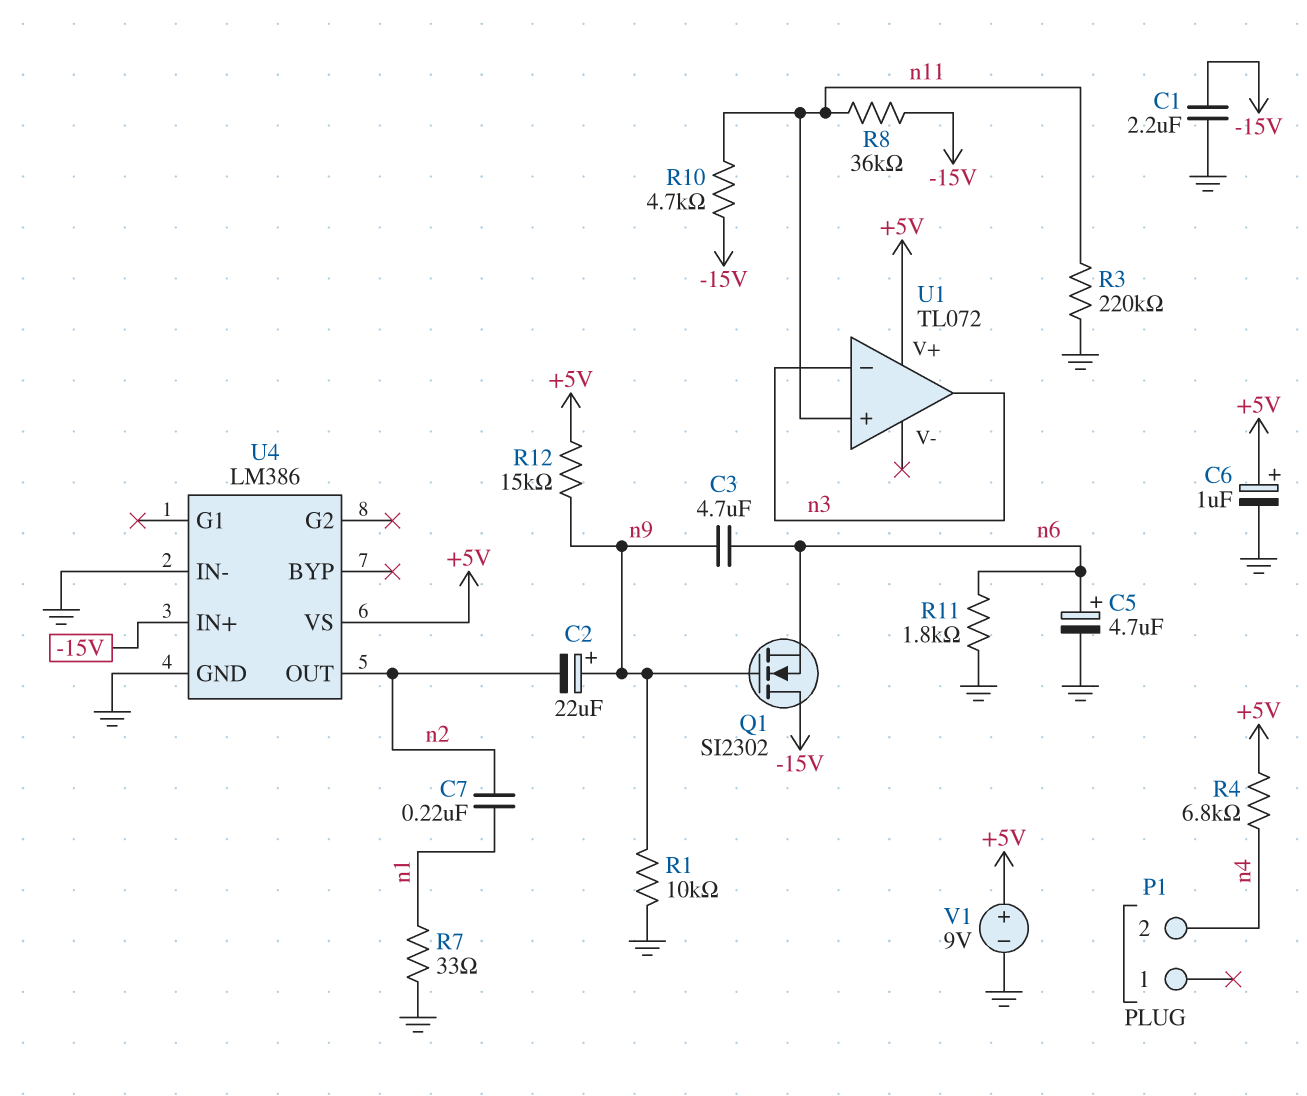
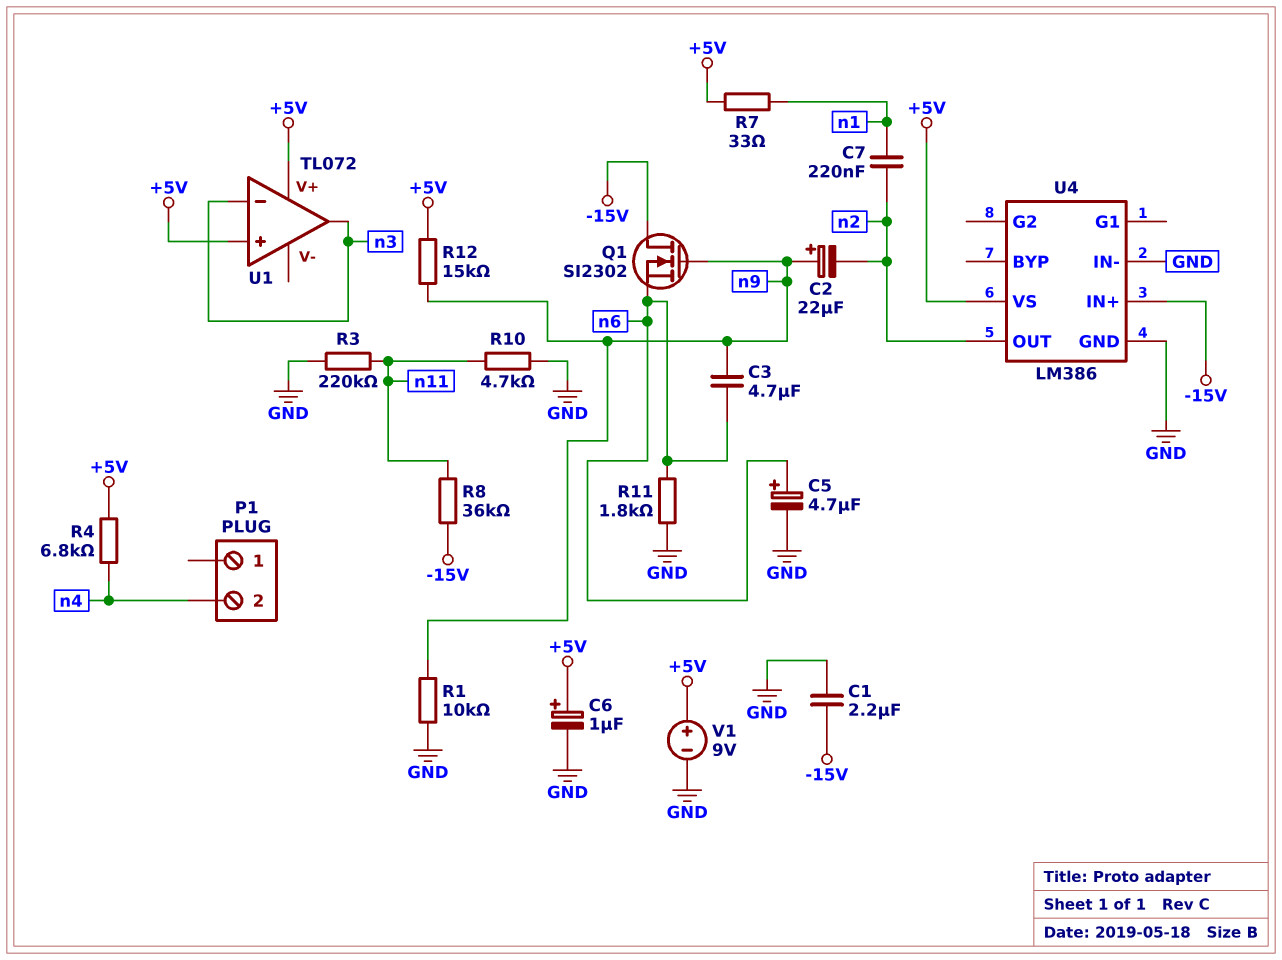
R7: 33 (GND, n1) -> 33 (+5V, n1)
R10: 4.7k (-15V, n11) -> 4.7k (GND, n11)
U1 pin in+: n11 -> +5V

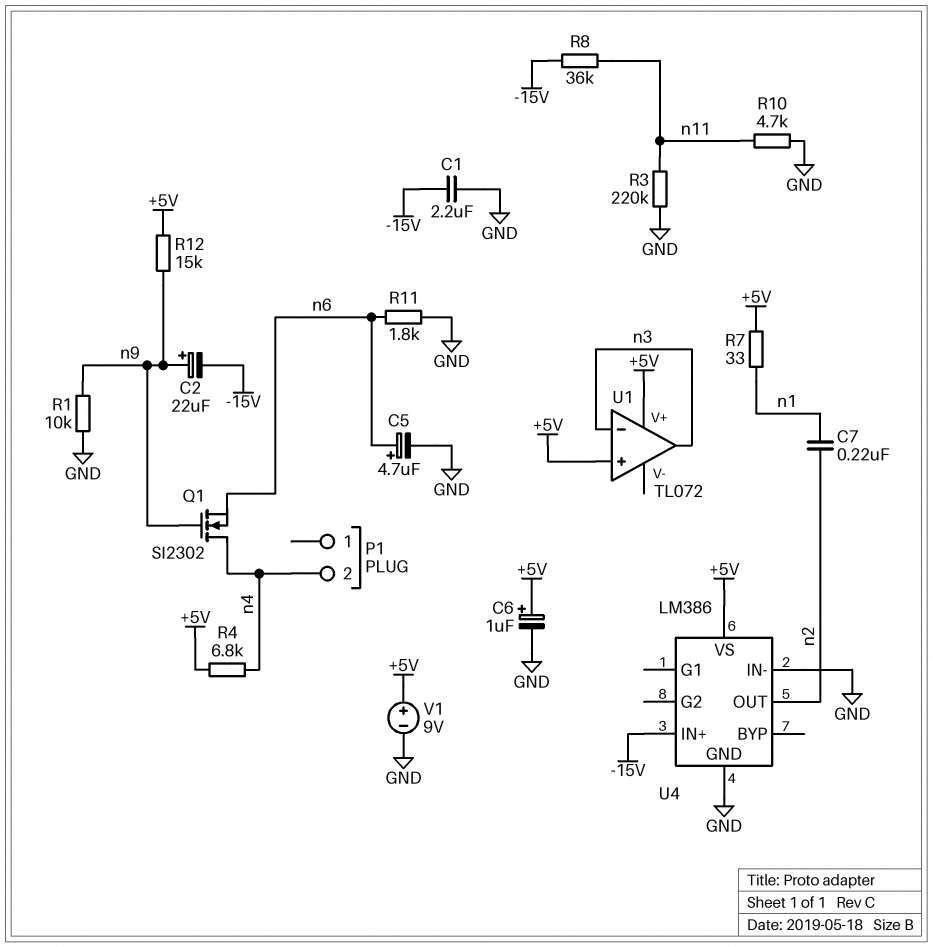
C2: 22uF (plus n9, minus n2) -> 22uF (plus n9, minus -15V)
C3: 4.7uF (n6, n9) -> none
Q1: NMOS SI2302 (G n9, D -15V, S n6) -> NMOS SI2302 (G n9, D n4, S n6)

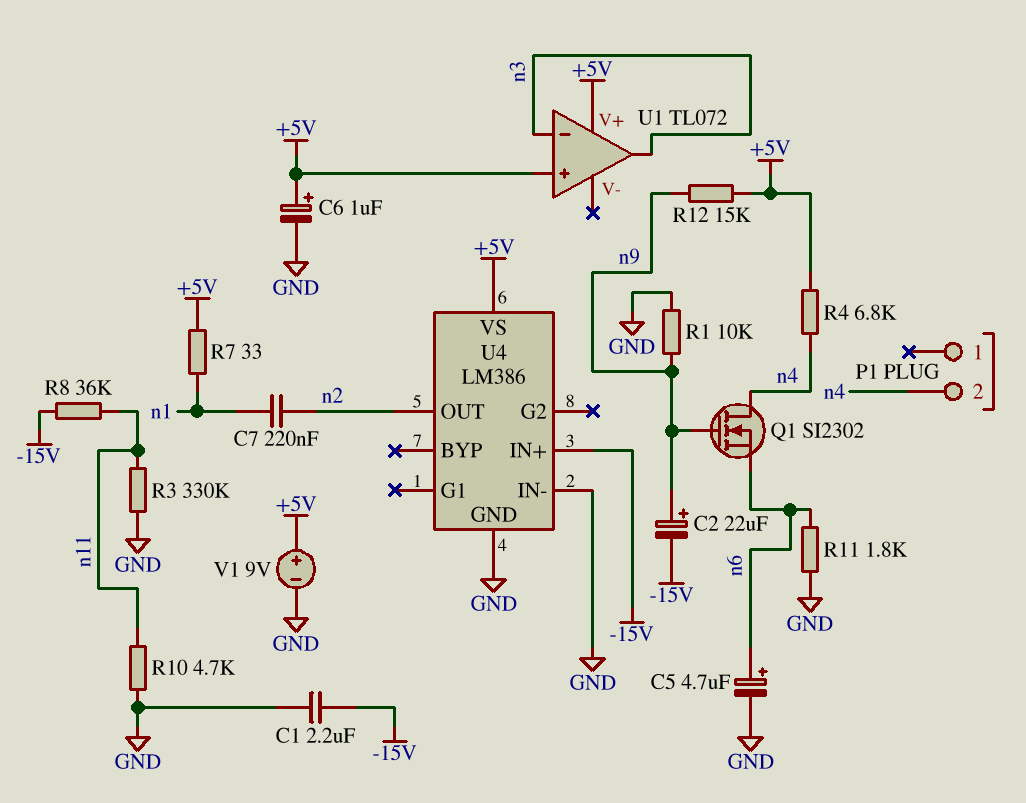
R3: 220k (GND, n11) -> 330k (GND, n11)

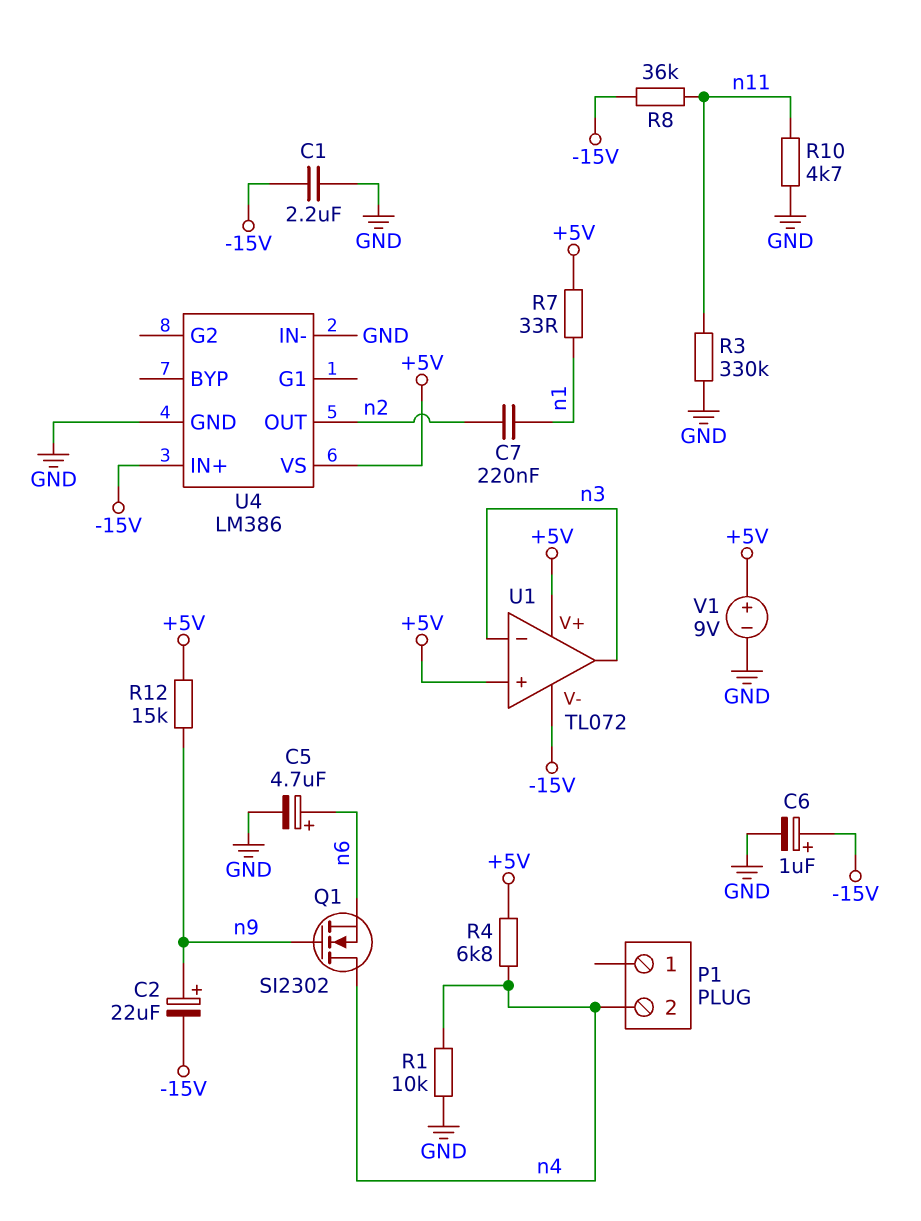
C6: 1uF (plus +5V, minus GND) -> 1uF (plus -15V, minus GND)
R1: 10k (GND, n9) -> 10k (GND, n4)
R11: 1.8k (GND, n6) -> none
U1 pin V-: none -> -15V

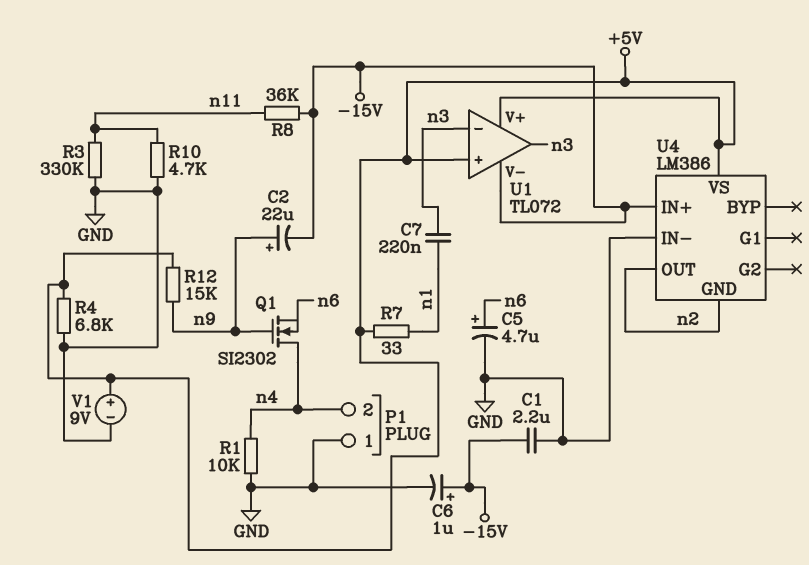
C7: 220nF (n1, n2) -> 220nF (n1, n3)
P1 pin 1: none -> GND
R4: 6.8k (+5V, n4) -> 6.8k (+5V, GND)
U4 pin GND: GND -> n2

